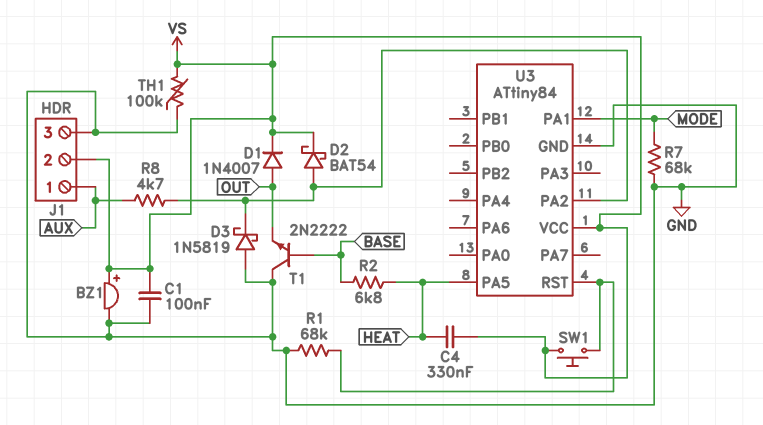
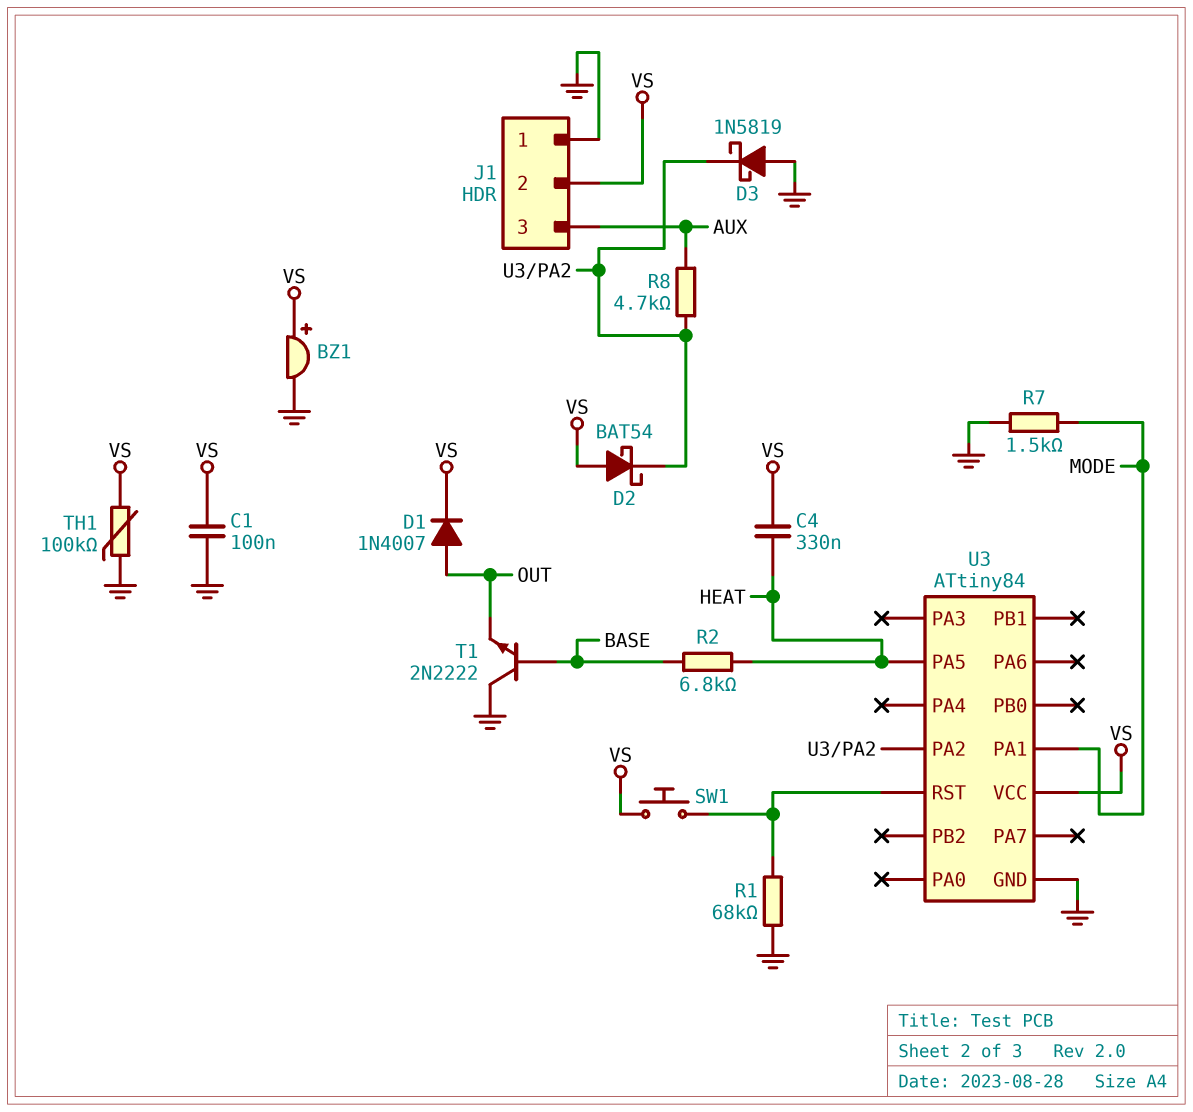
D2: schottky BAT54 (A U3/PA2, K VS) -> schottky BAT54 (A VS, K U3/PA2)
J1 pin 1: AUX -> GND
J1 pin 3: GND -> AUX
R7: 68k (GND, MODE) -> 1.5k (GND, MODE)

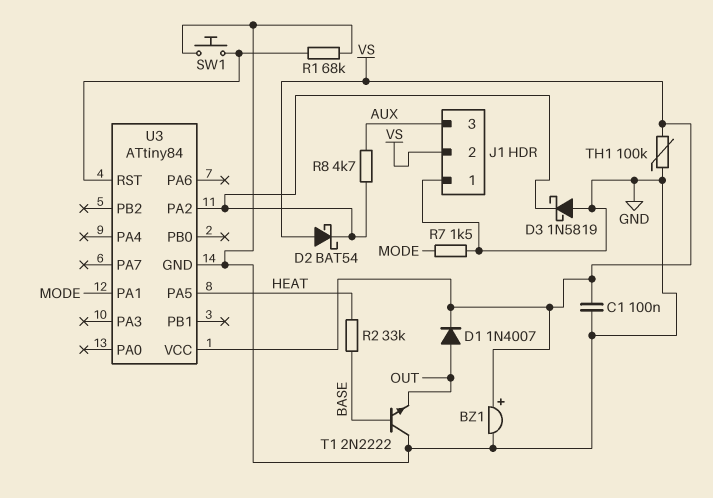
C4: 330nF (HEAT, VS) -> none
R2: 6.8k (BASE, HEAT) -> 33k (BASE, HEAT)
SW1: button (U3/RST, VS) -> button (GND, U3/RST)

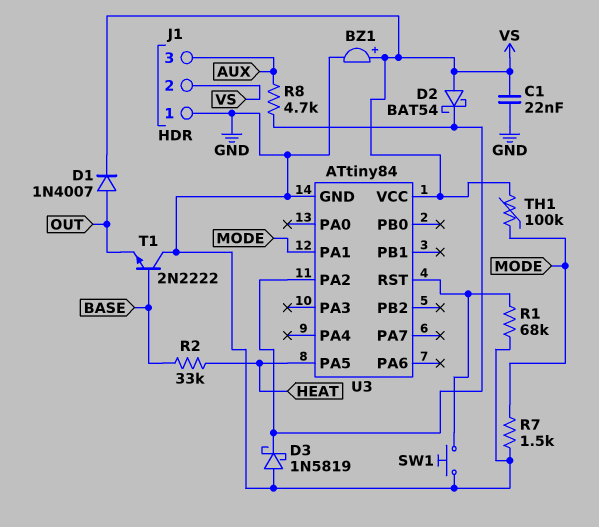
C1: 100nF (GND, VS) -> 22nF (GND, VS)
TH1: 100k (GND, VS) -> 100k (MODE, VS)

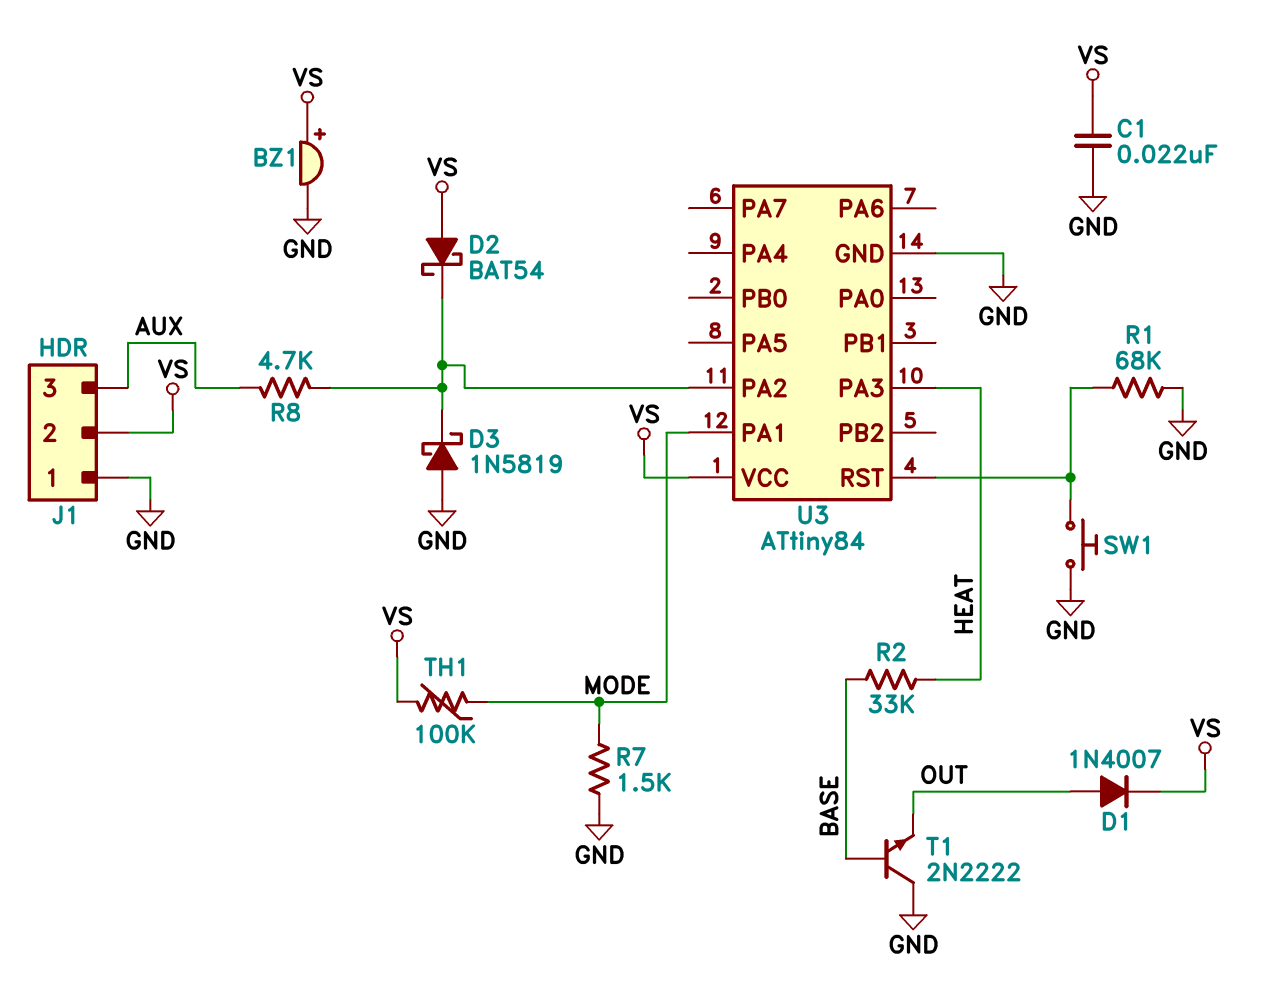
U3 pin PA3: none -> HEAT
U3 pin PA5: HEAT -> none

